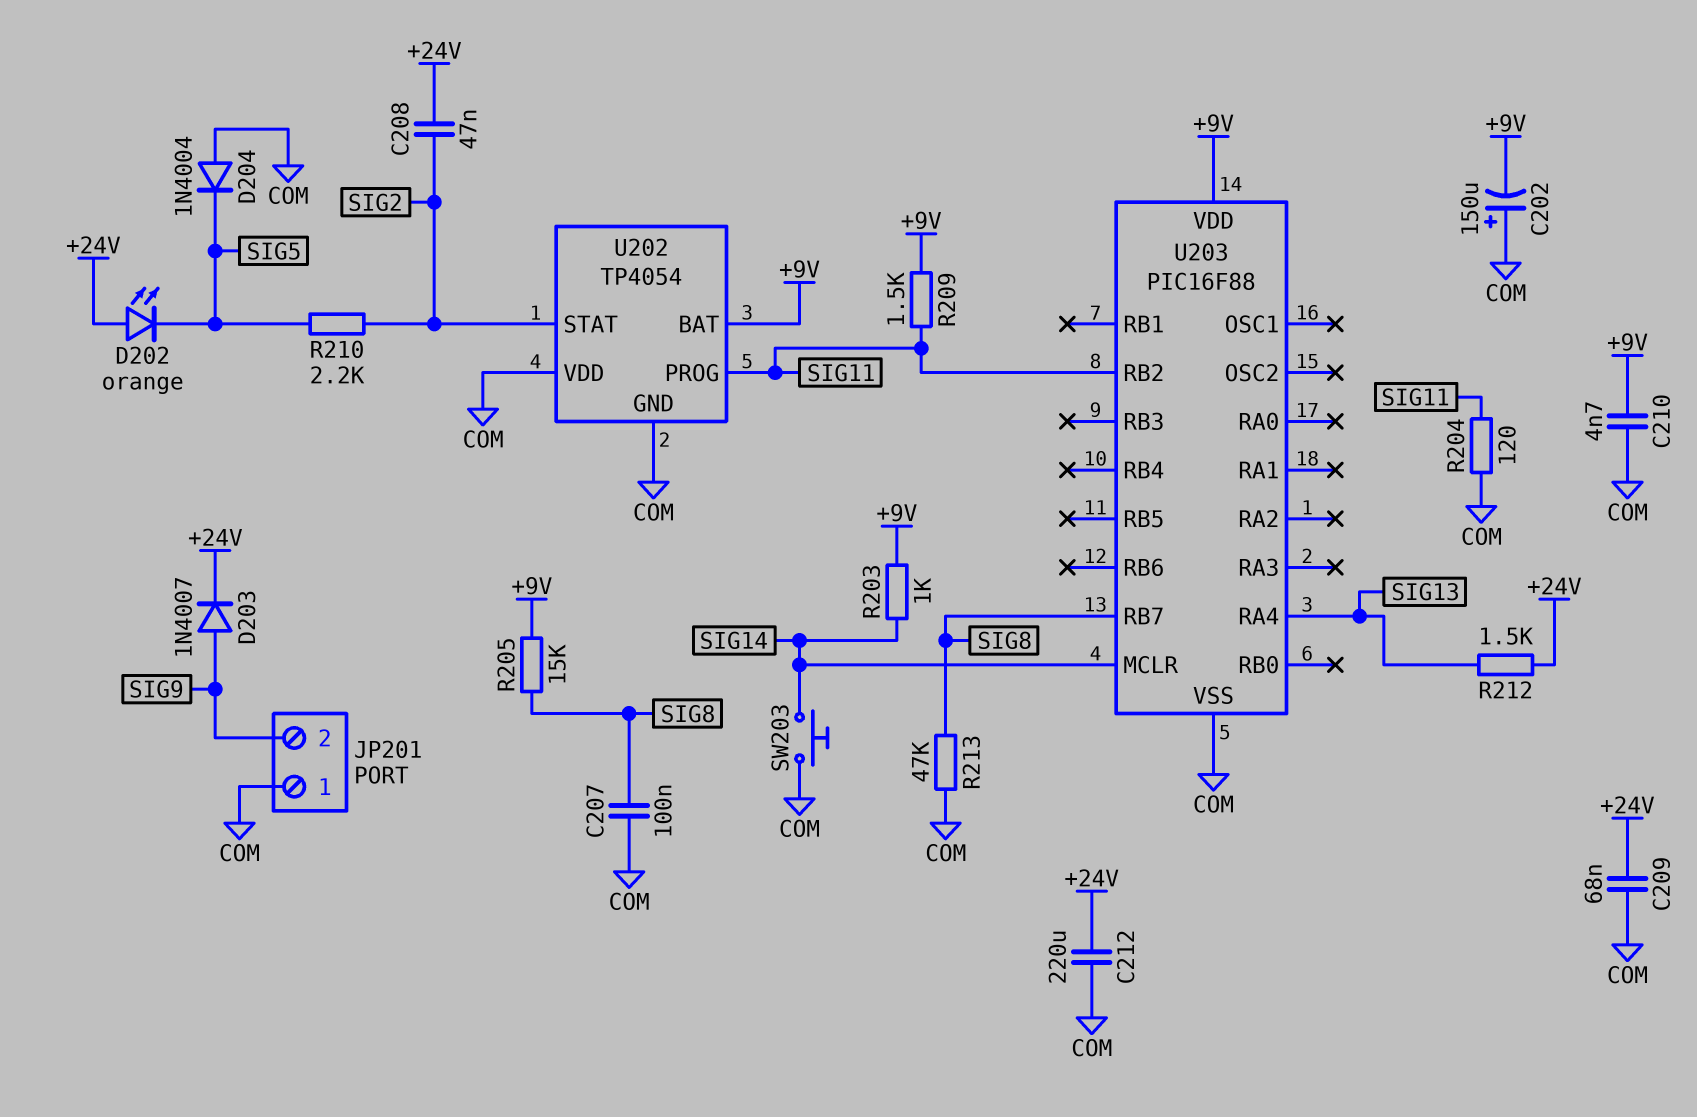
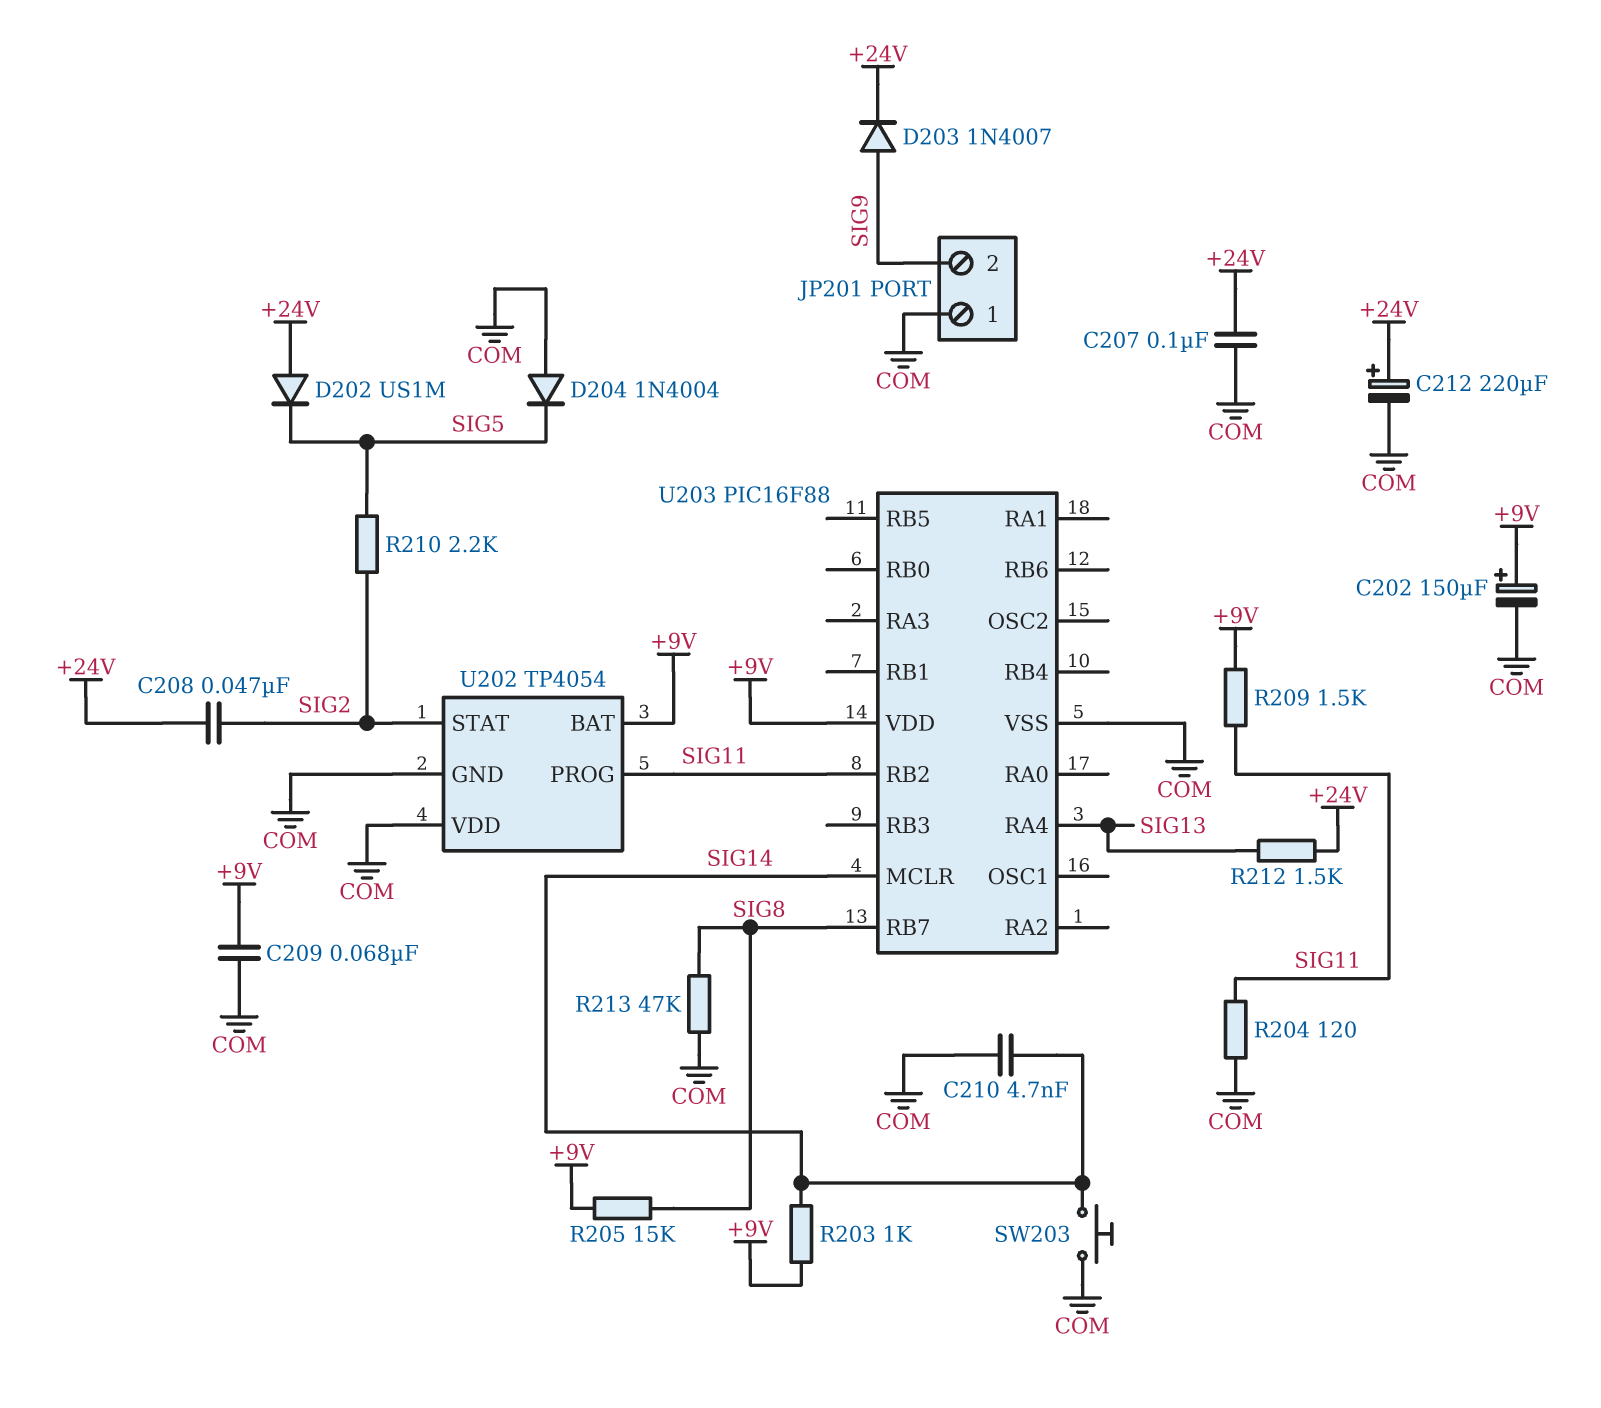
C202: 150uF (plus COM, minus +9V) -> 150uF (plus +9V, minus COM)
C207: 100nF (COM, SIG8) -> 100nF (+24V, COM)
C209: 68nF (+24V, COM) -> 68nF (+9V, COM)
C210: 4.7nF (+9V, COM) -> 4.7nF (COM, SIG14)
C212: 220uF (+24V, COM) -> 220uF (plus +24V, minus COM)
D202: LED orange (A +24V, K SIG5) -> diode US1M (A +24V, K SIG5)

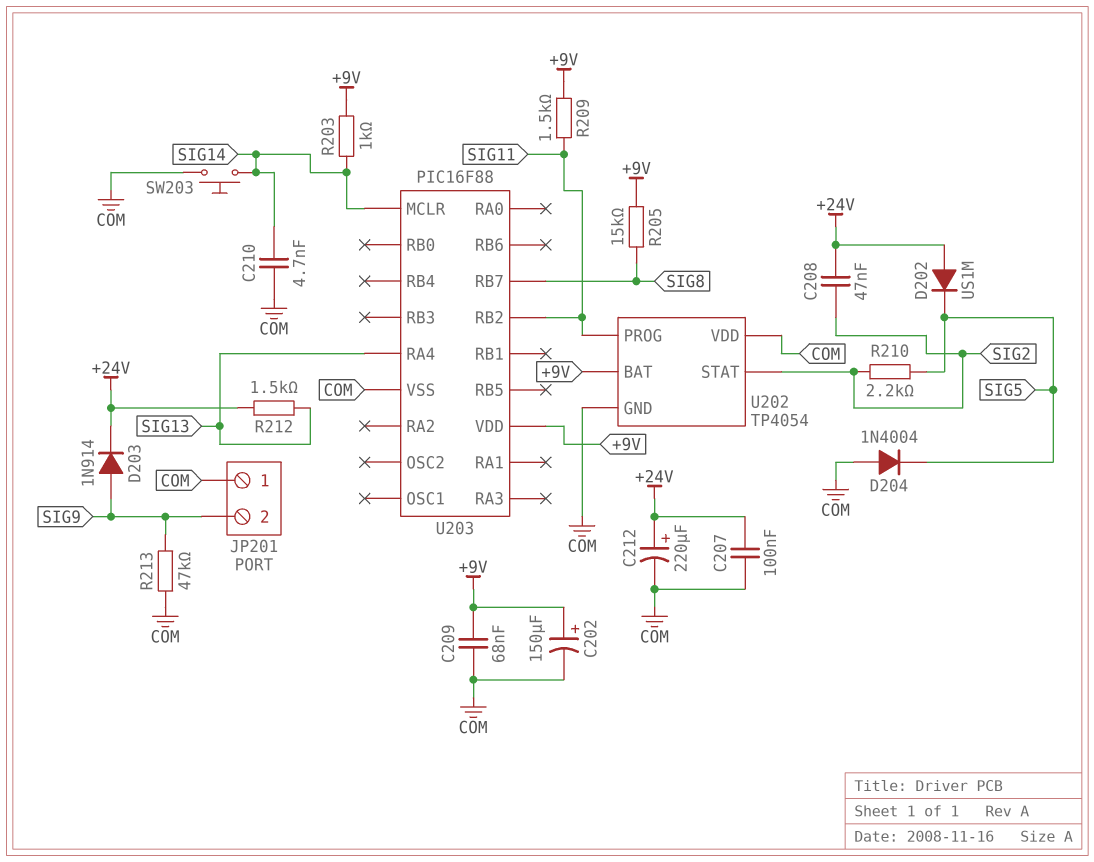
D203: diode 1N4007 (A SIG9, K +24V) -> diode 1N914 (A SIG9, K +24V)
R204: 120 (COM, SIG11) -> none
R213: 47k (COM, SIG8) -> 47k (COM, SIG9)

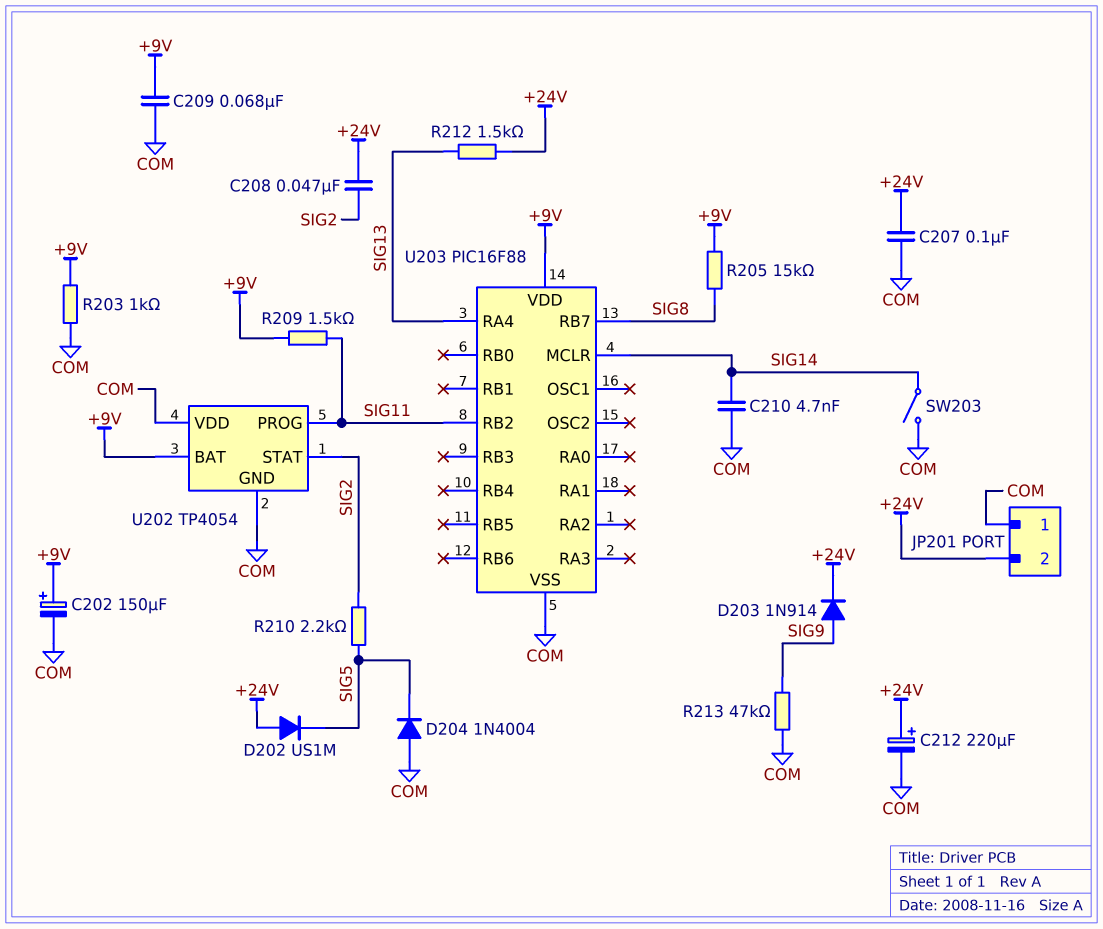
JP201 pin 2: SIG9 -> +24V
R203: 1k (+9V, SIG14) -> 1k (+9V, COM)
SW203: button (COM, SIG14) -> switch (COM, SIG14)

